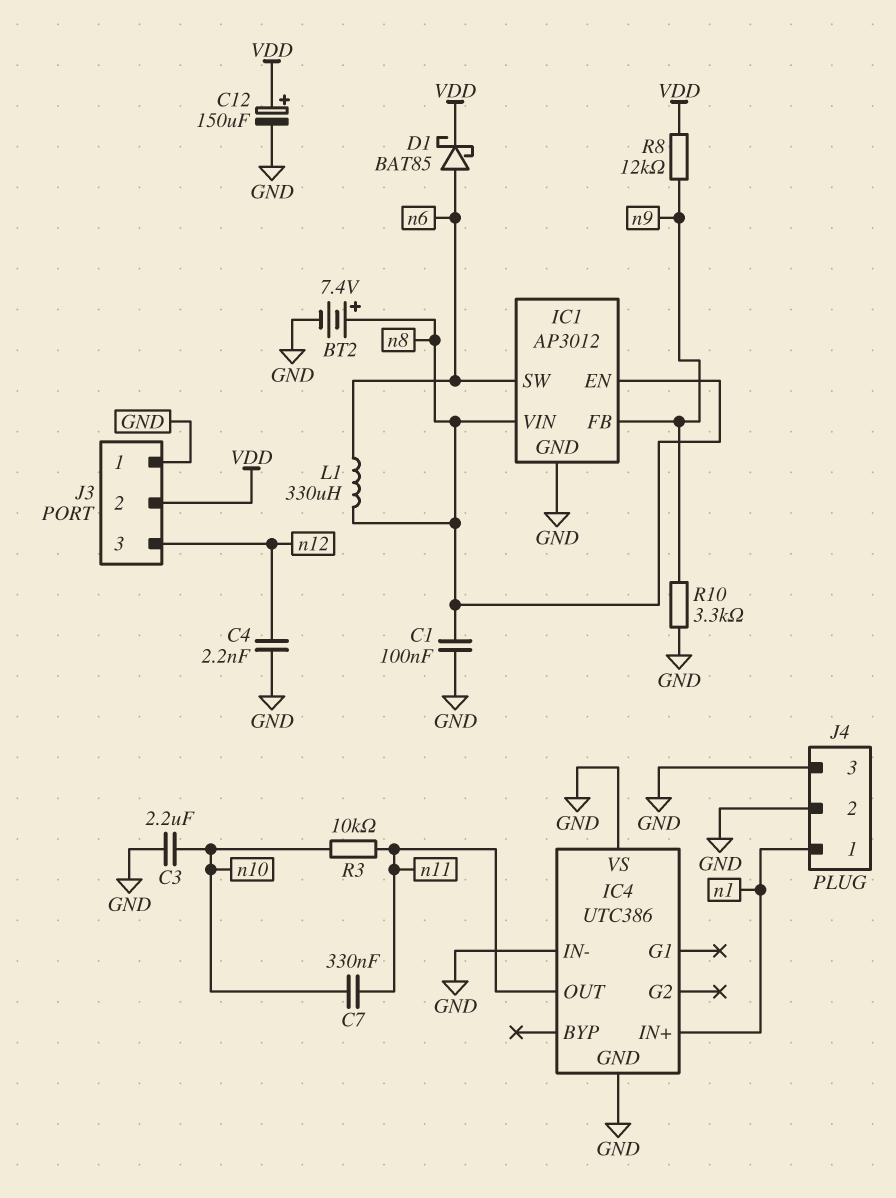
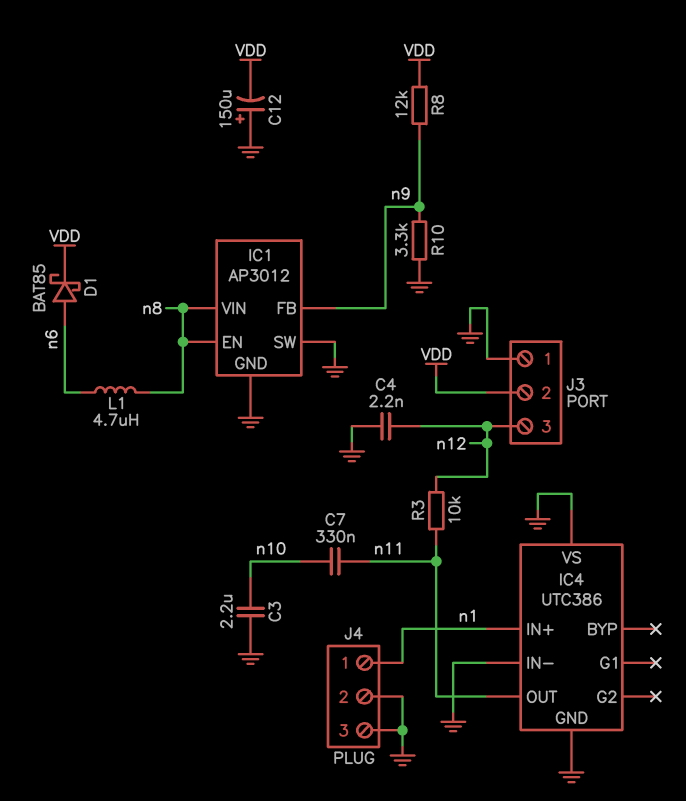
BT2: 7.4V (plus n8, minus GND) -> none
C1: 100nF (GND, n8) -> none
C12: 150uF (plus VDD, minus GND) -> 150uF (plus GND, minus VDD)
IC1 pin SW: n6 -> GND
L1: 330uH (n6, n8) -> 4.7uH (n6, n8)
R3: 10k (n10, n11) -> 10k (n11, n12)

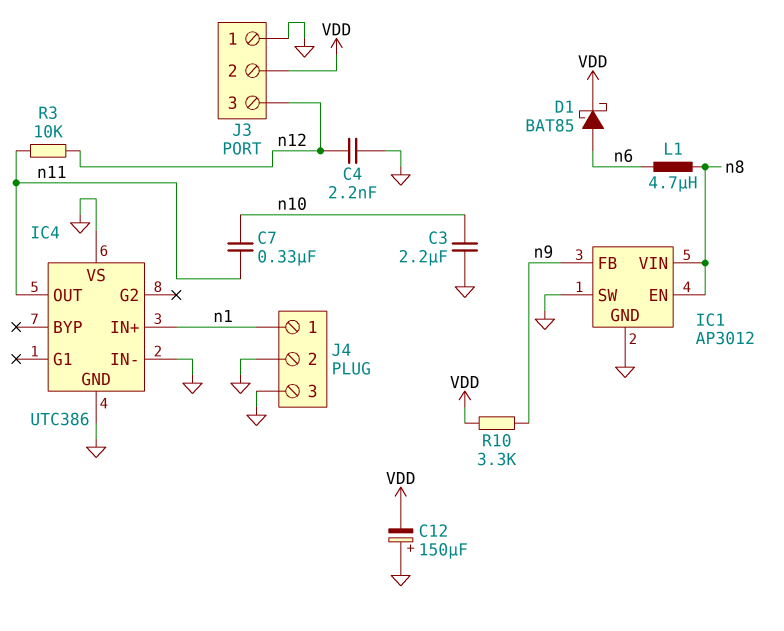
R8: 12k (VDD, n9) -> none
R10: 3.3k (GND, n9) -> 3.3k (VDD, n9)

